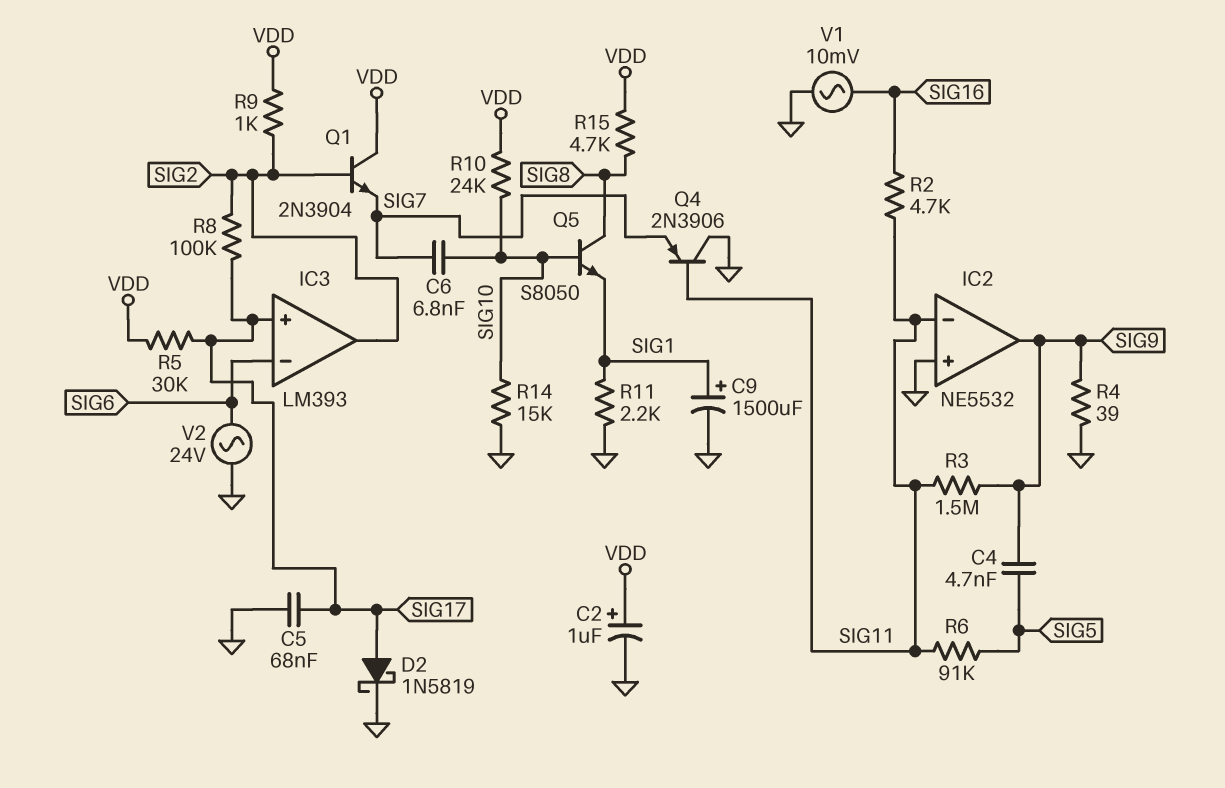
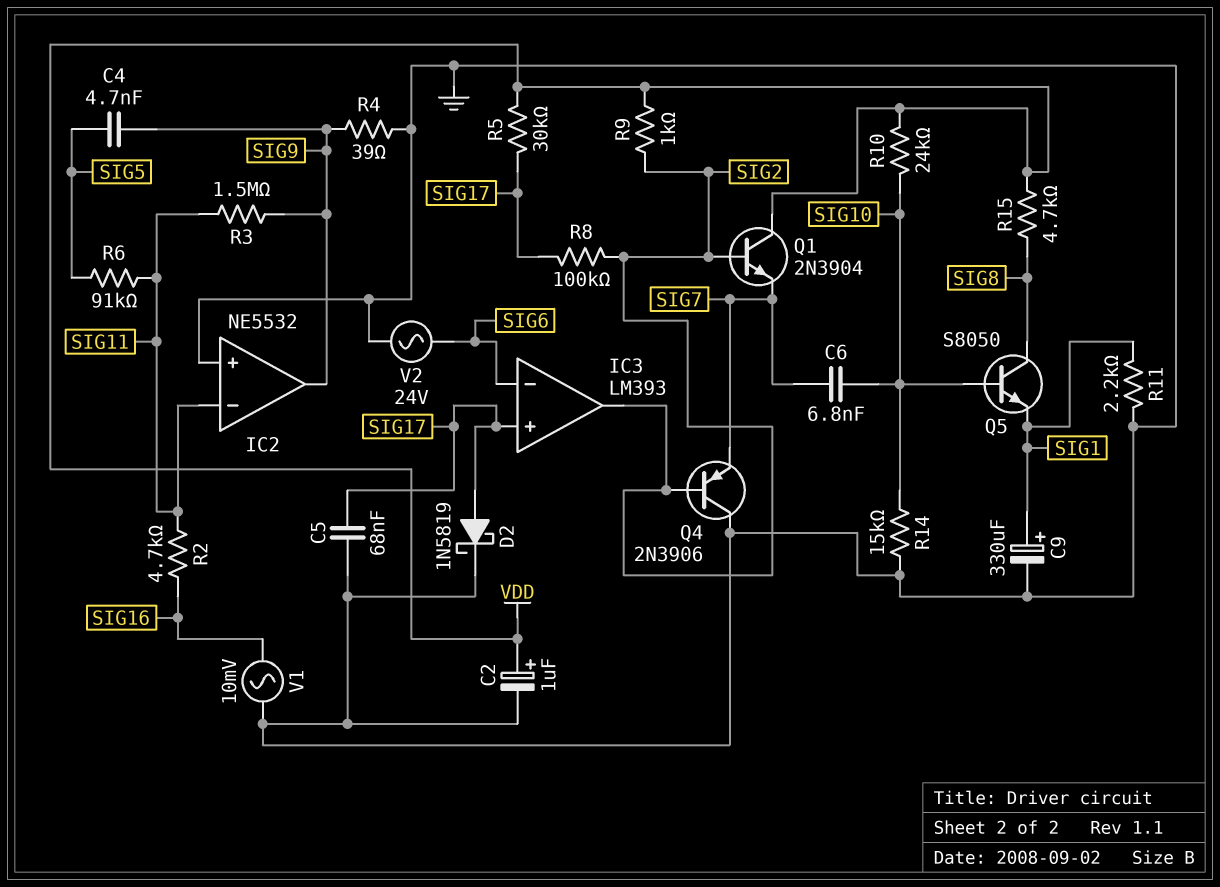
C9: 1500uF (plus SIG1, minus GND) -> 330uF (plus SIG1, minus GND)
Q4: PNP 2N3906 (B SIG11, C GND, E SIG7) -> PNP 2N3906 (B SIG2, C GND, E SIG7)

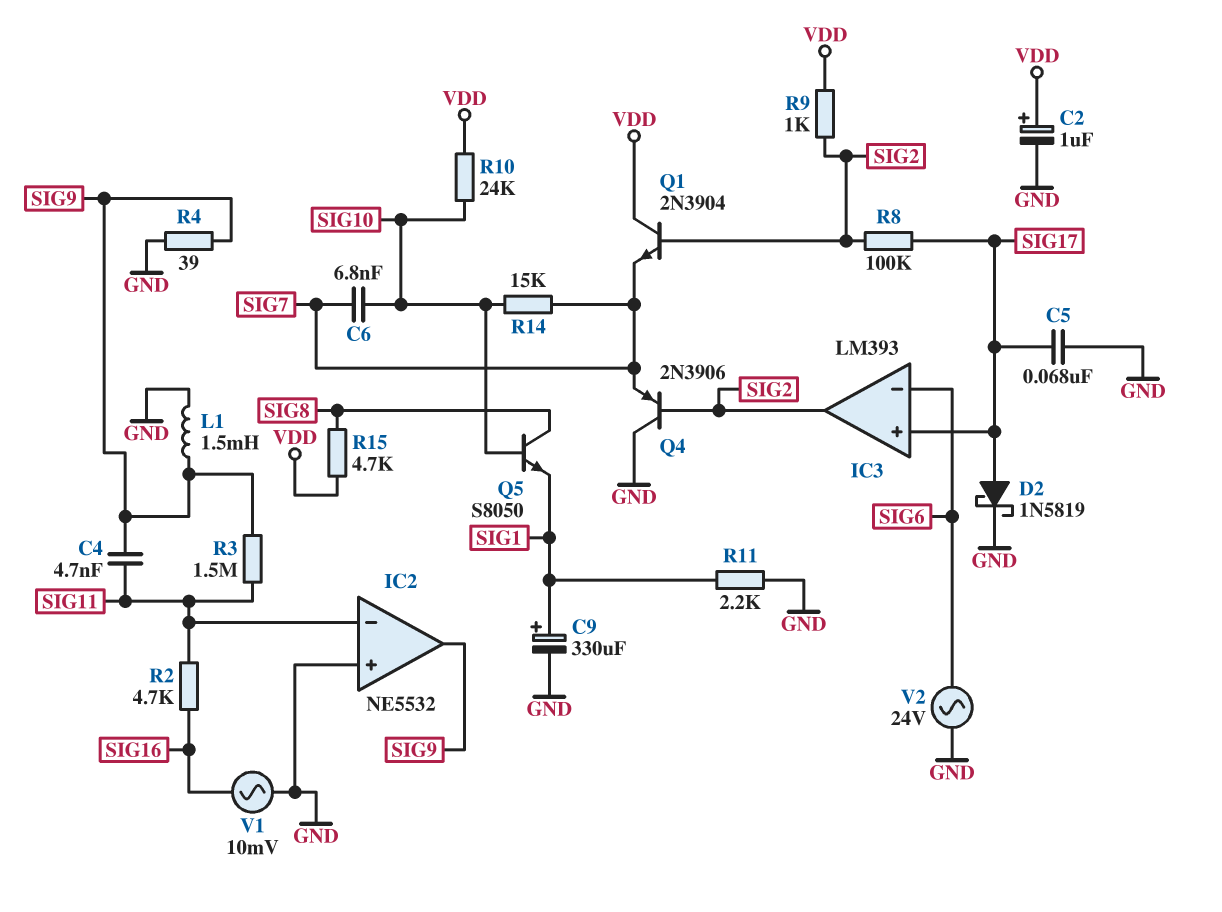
C4: 4.7nF (SIG5, SIG9) -> 4.7nF (SIG9, SIG11)
L1: none -> 1.5mH (GND, SIG9)
R5: 30k (SIG17, VDD) -> none
R6: 91k (SIG5, SIG11) -> none
R14: 15k (GND, SIG10) -> 15k (SIG7, SIG10)

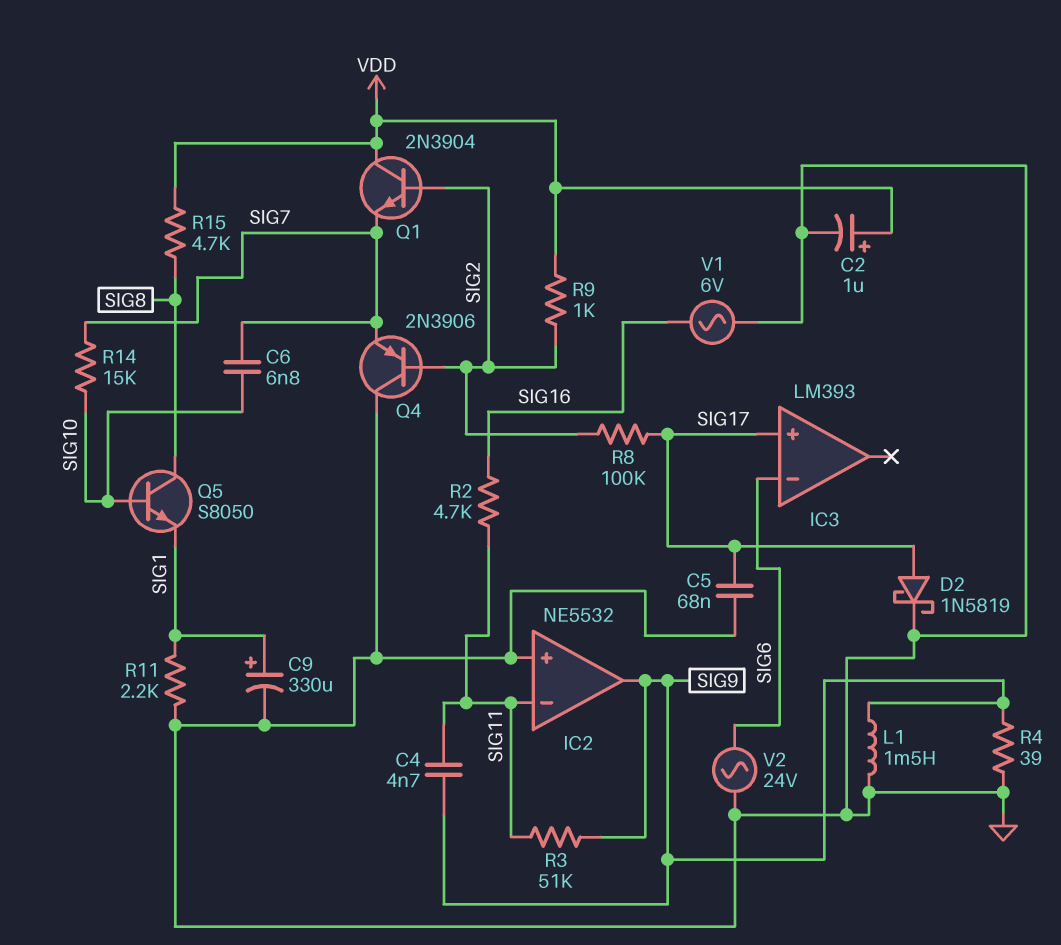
IC3 pin out: SIG2 -> none
R3: 1.5M (SIG9, SIG11) -> 51k (SIG9, SIG11)
R10: 24k (SIG10, VDD) -> none
V1: AC 10mV (GND, SIG16) -> AC 6V (GND, SIG16)

